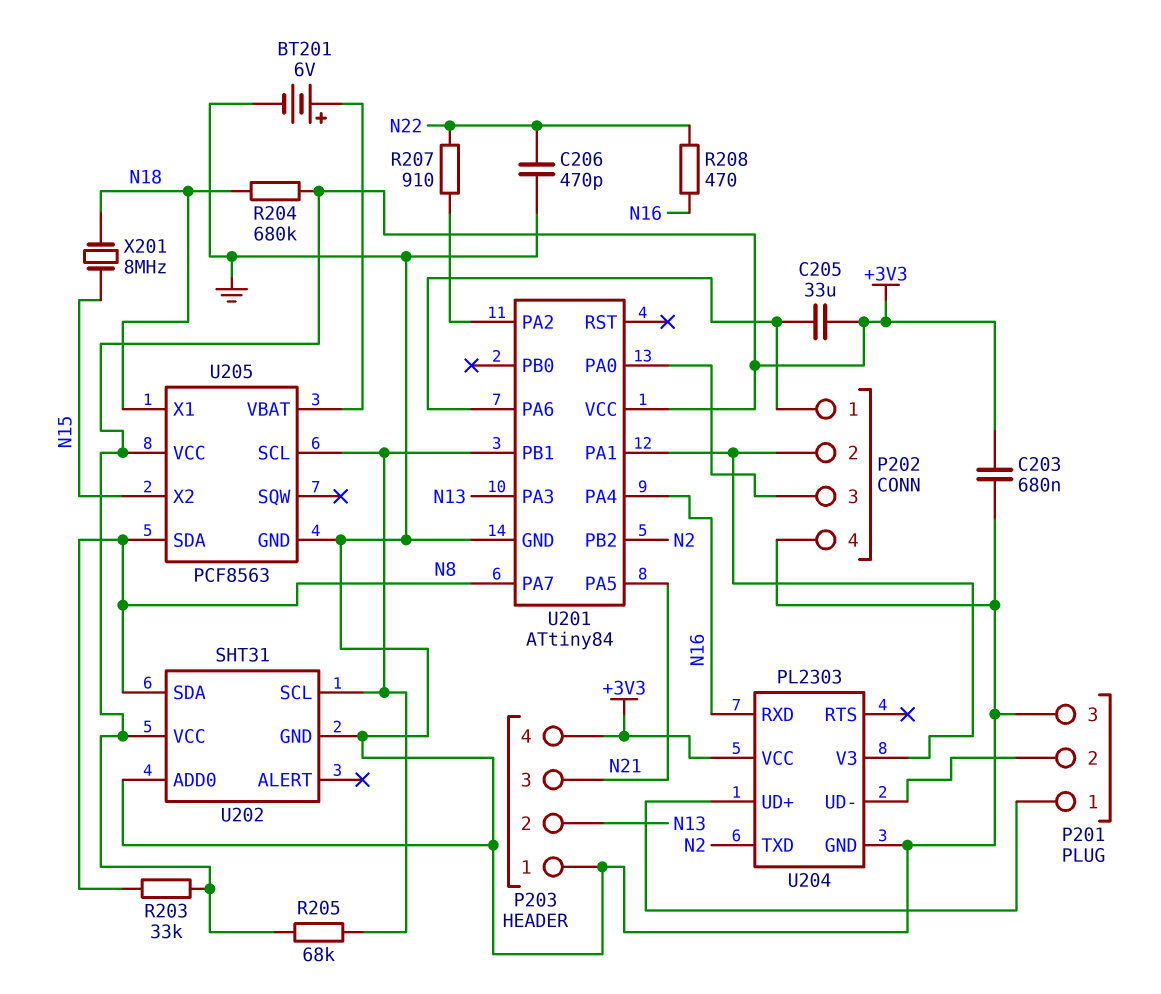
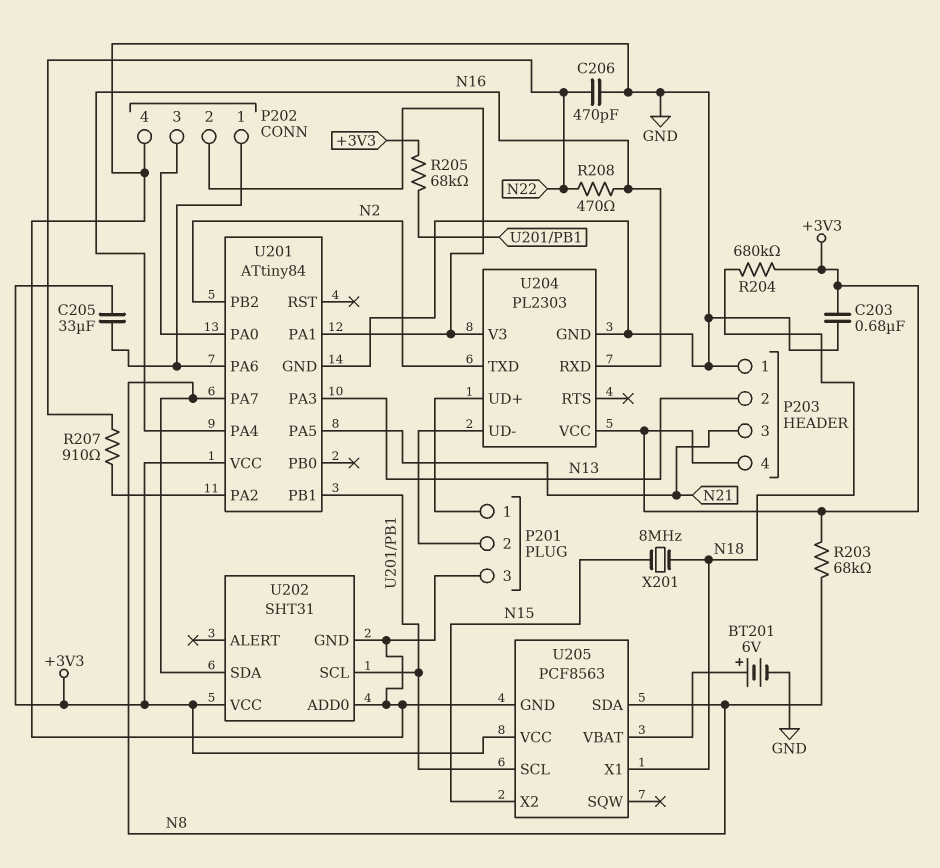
R203: 33k (+3V3, N8) -> 68k (+3V3, N8)

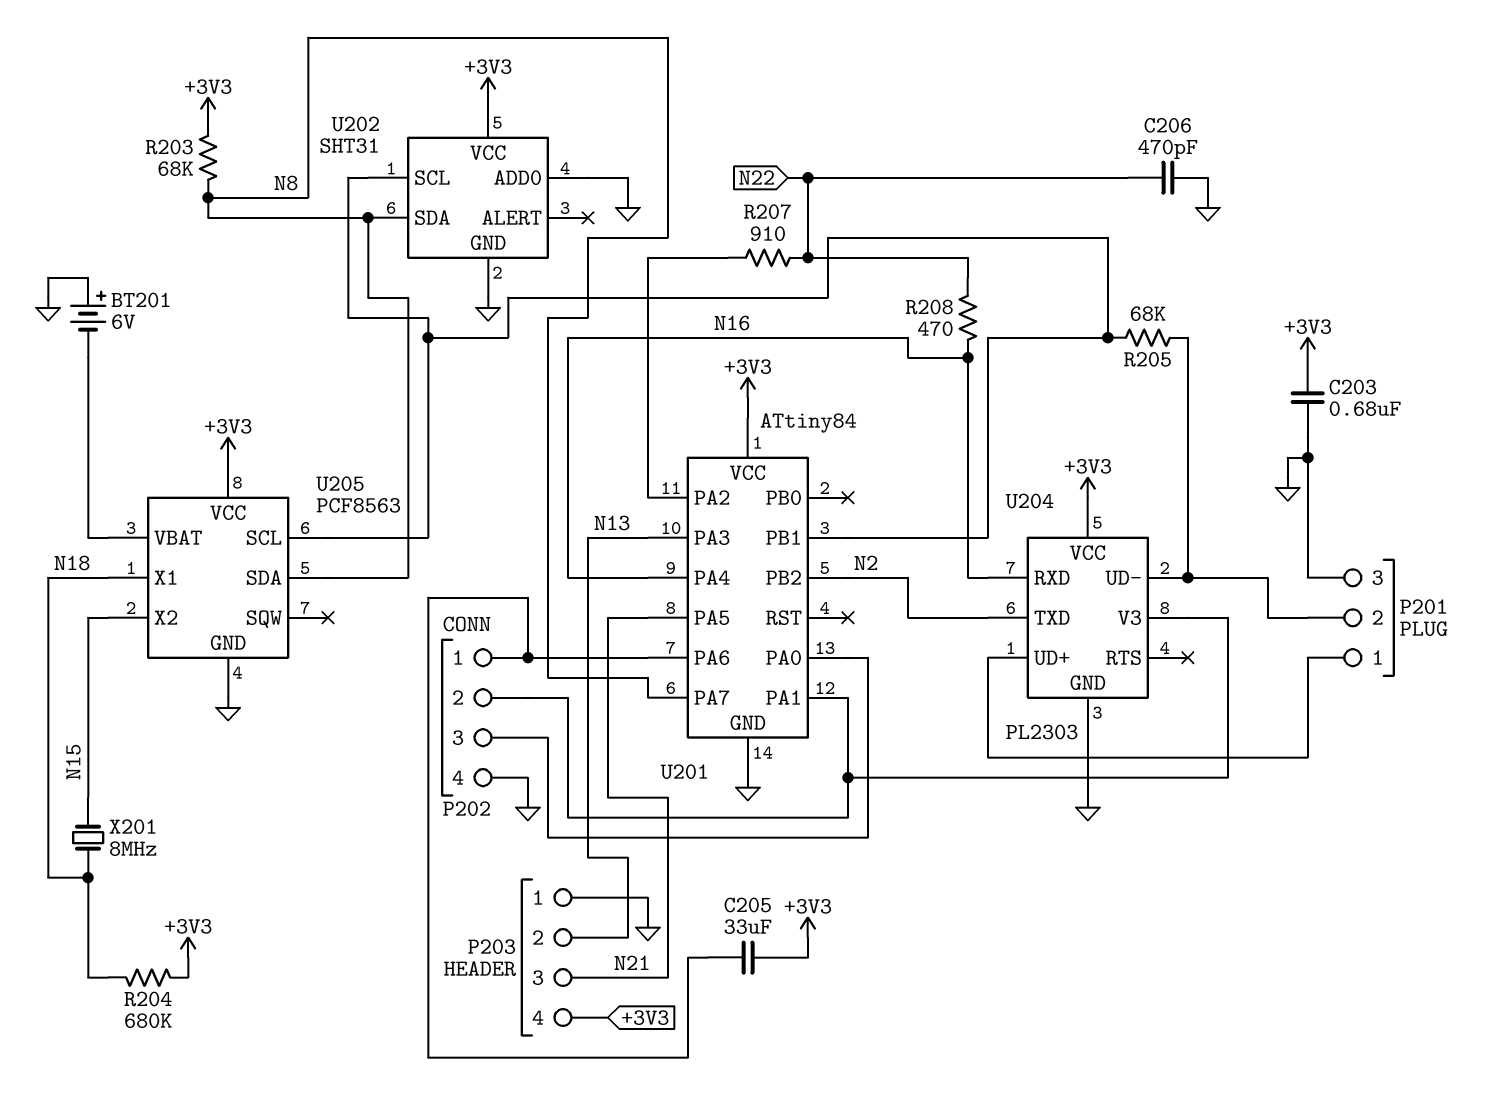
BT201: 6V (plus U205/VBAT, minus GND) -> 6V (plus GND, minus U205/VBAT)
R205: 68k (+3V3, U201/PB1) -> 68k (P201/2, U201/PB1)

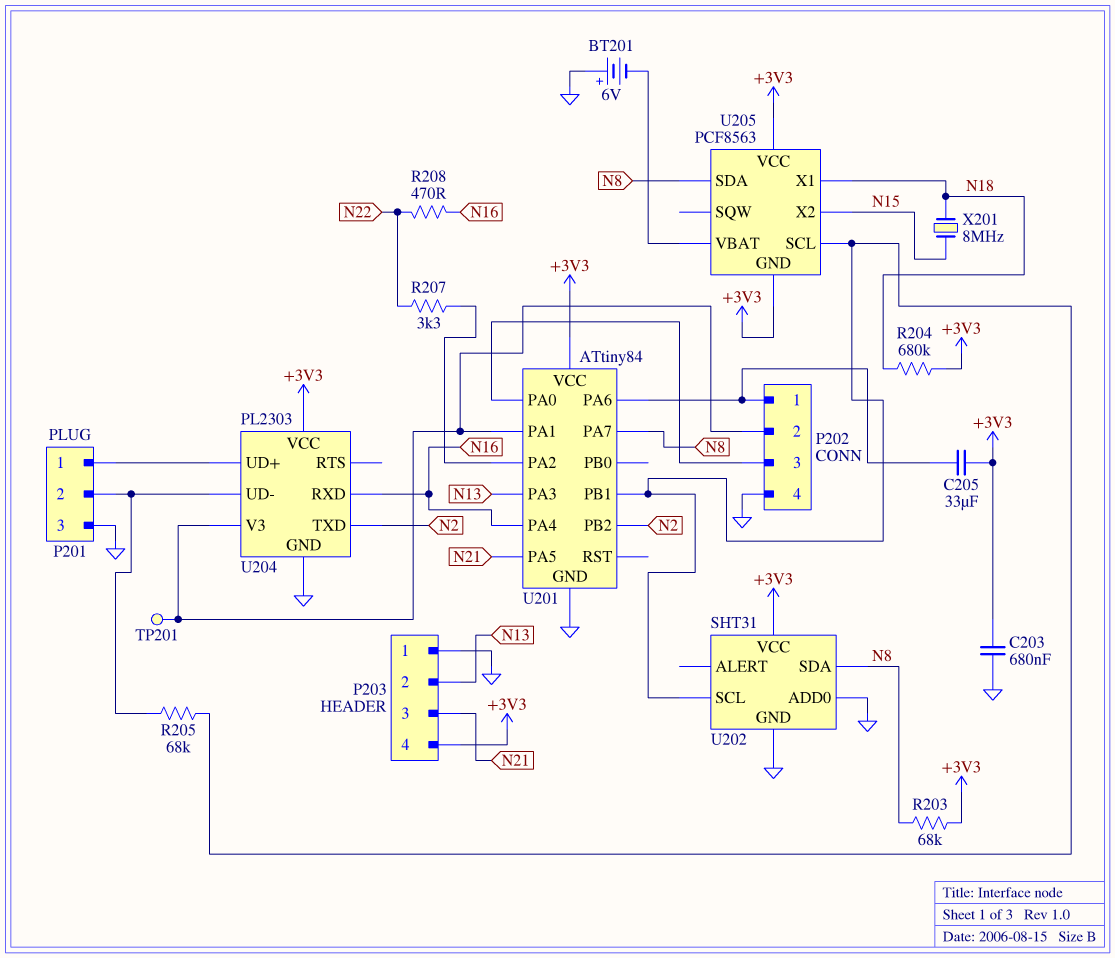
C206: 470pF (GND, N22) -> none
R207: 910 (N22, U201/PA2) -> 3.3k (N22, U201/PA2)
TP201: none -> test point (P202/2)
U205 pin GND: GND -> +3V3

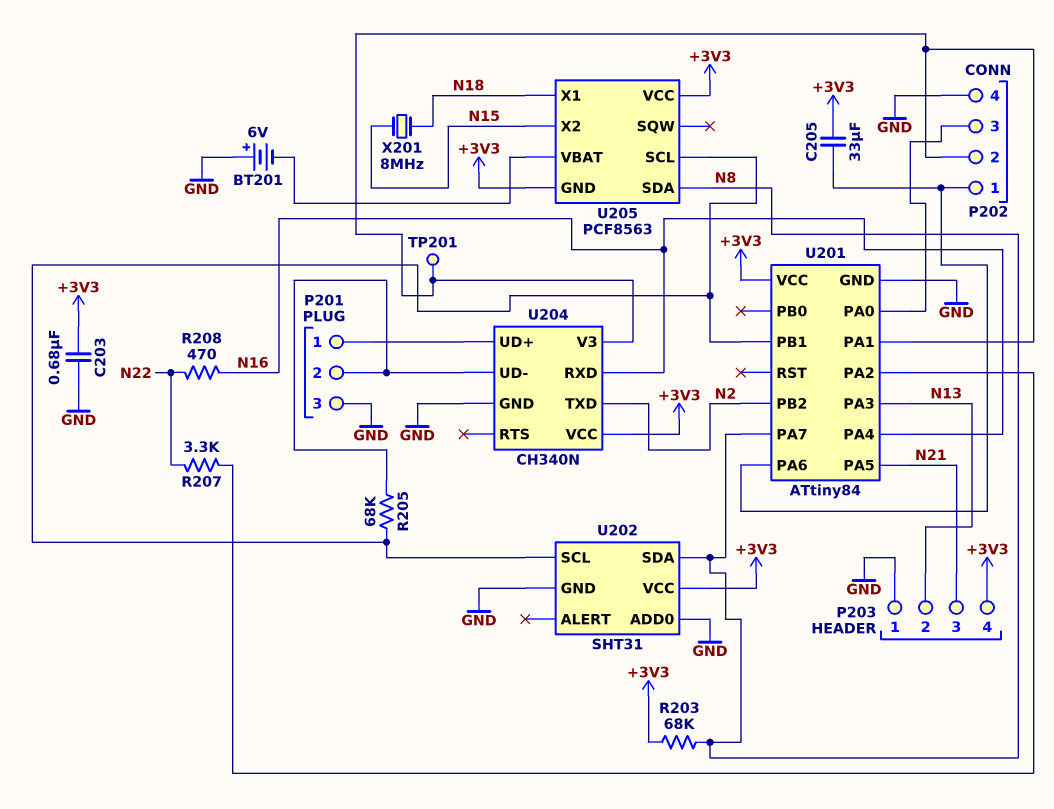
R204: 680k (+3V3, N18) -> none
U204: PL2303 -> CH340N

